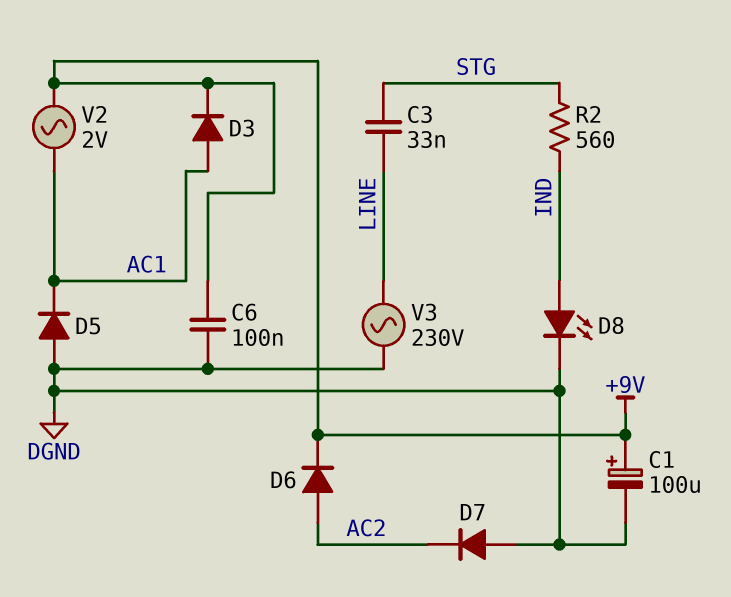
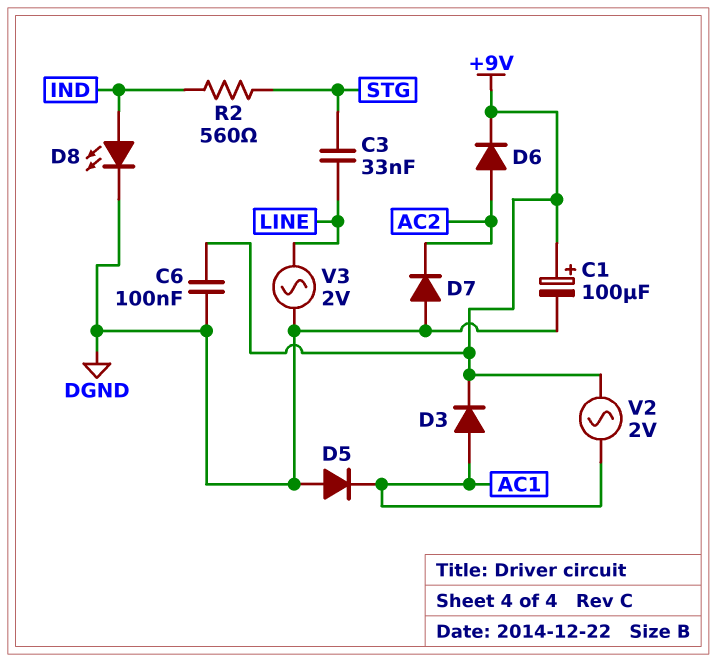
V3: AC 230V (DGND, LINE) -> AC 2V (DGND, LINE)

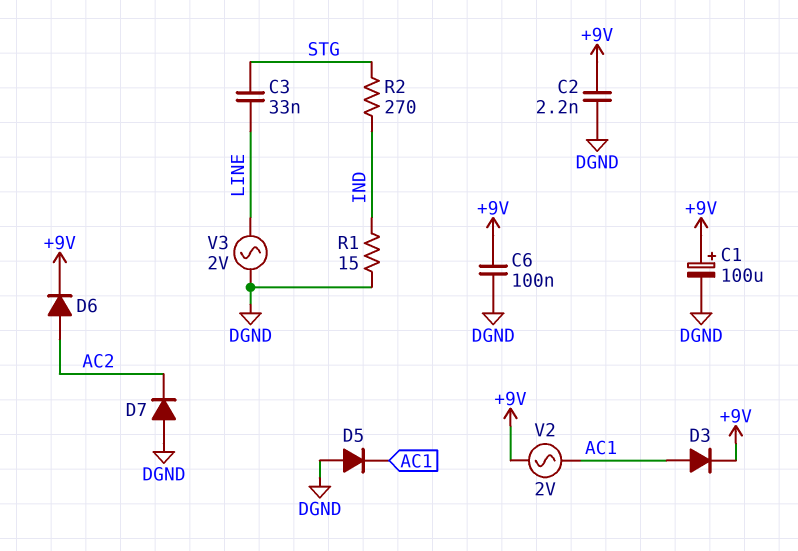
C2: none -> 2.2nF (+9V, DGND)
D8: LED (A IND, K DGND) -> none
R1: none -> 15 (DGND, IND)
R2: 560 (IND, STG) -> 270 (IND, STG)

